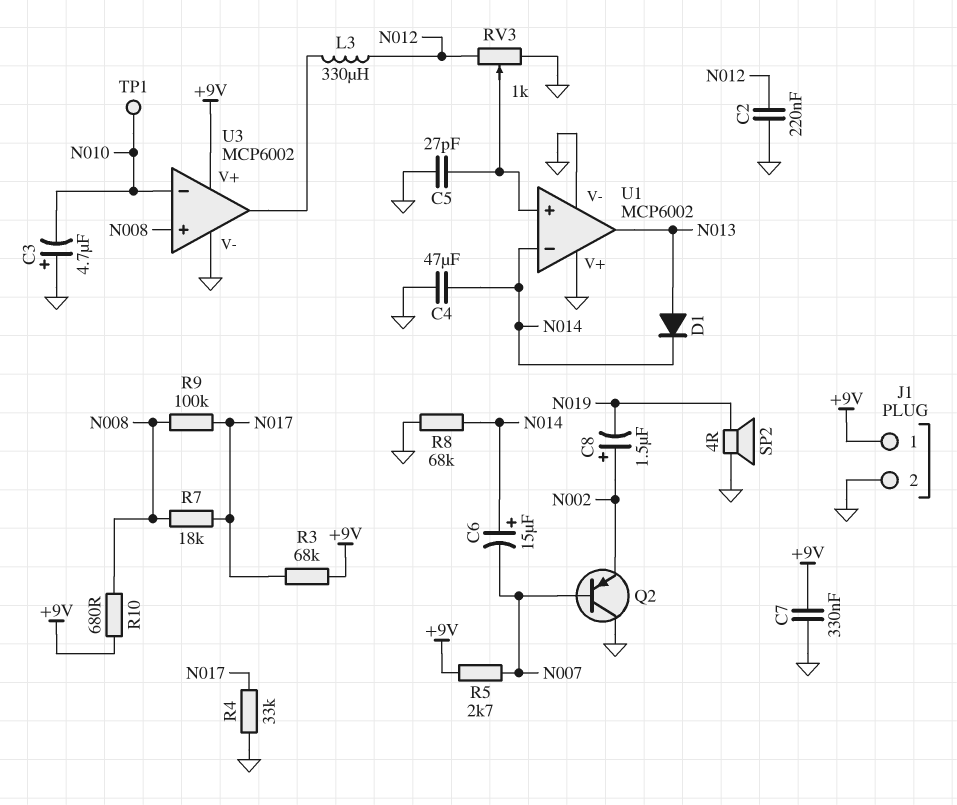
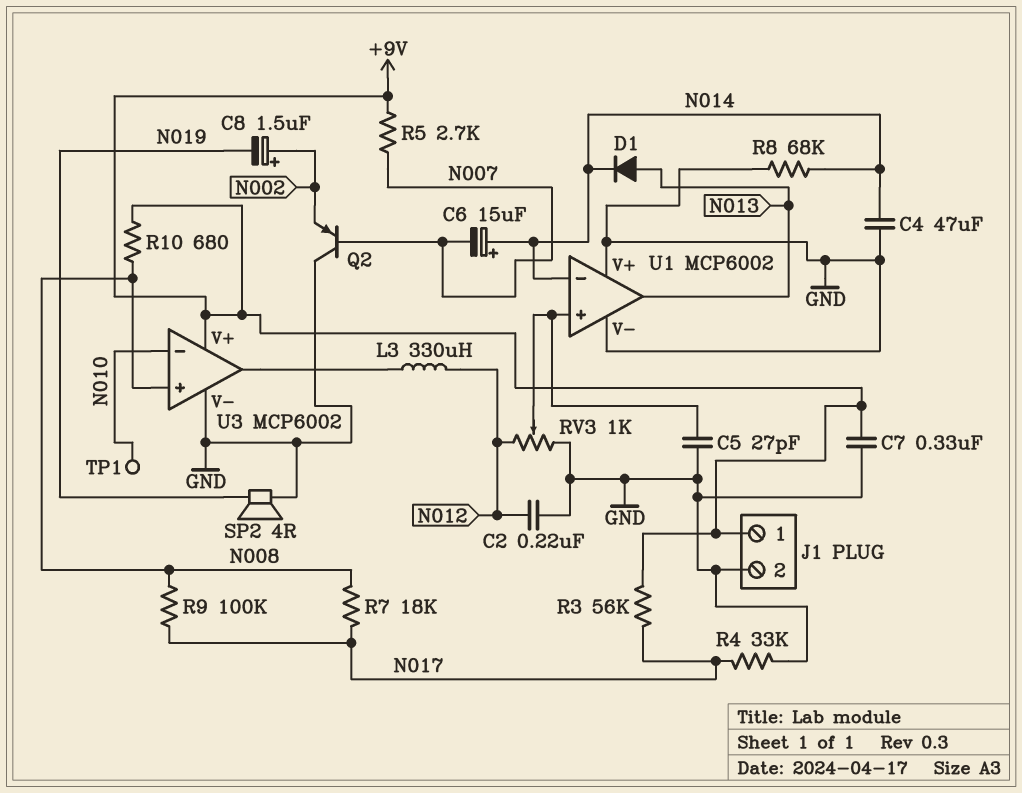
C3: 4.7uF (plus GND, minus N010) -> none
R3: 68k (+9V, N017) -> 56k (+9V, N017)

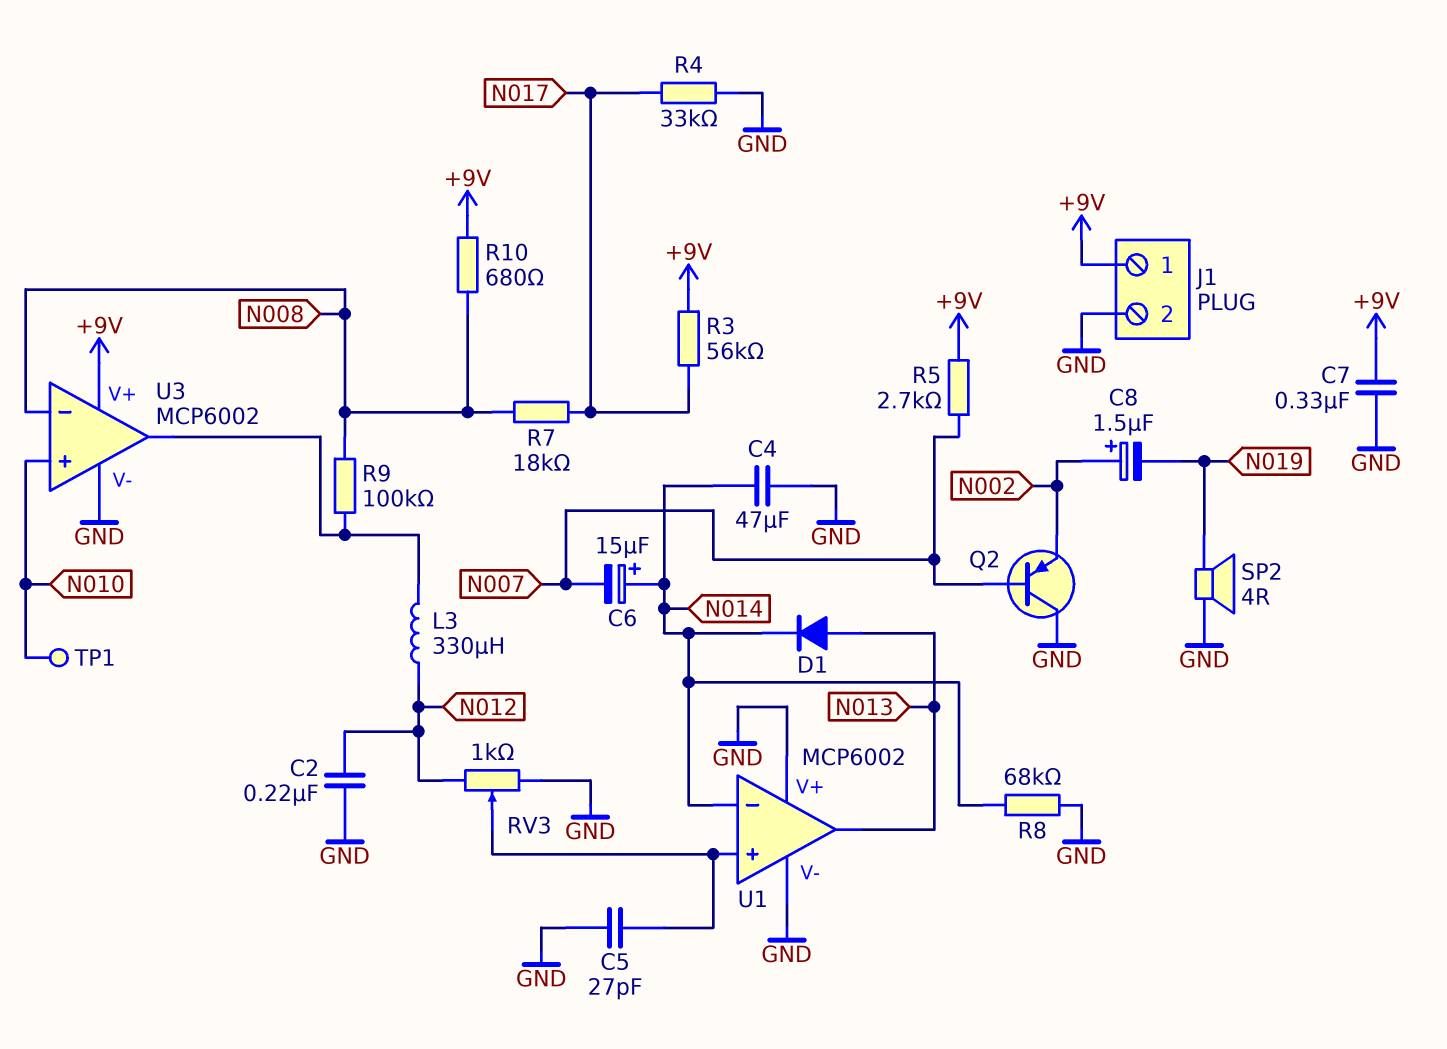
R9: 100k (N008, N017) -> 100k (N008, U3/out)
U3 pin in+: N008 -> N010
U3 pin in-: N010 -> N008

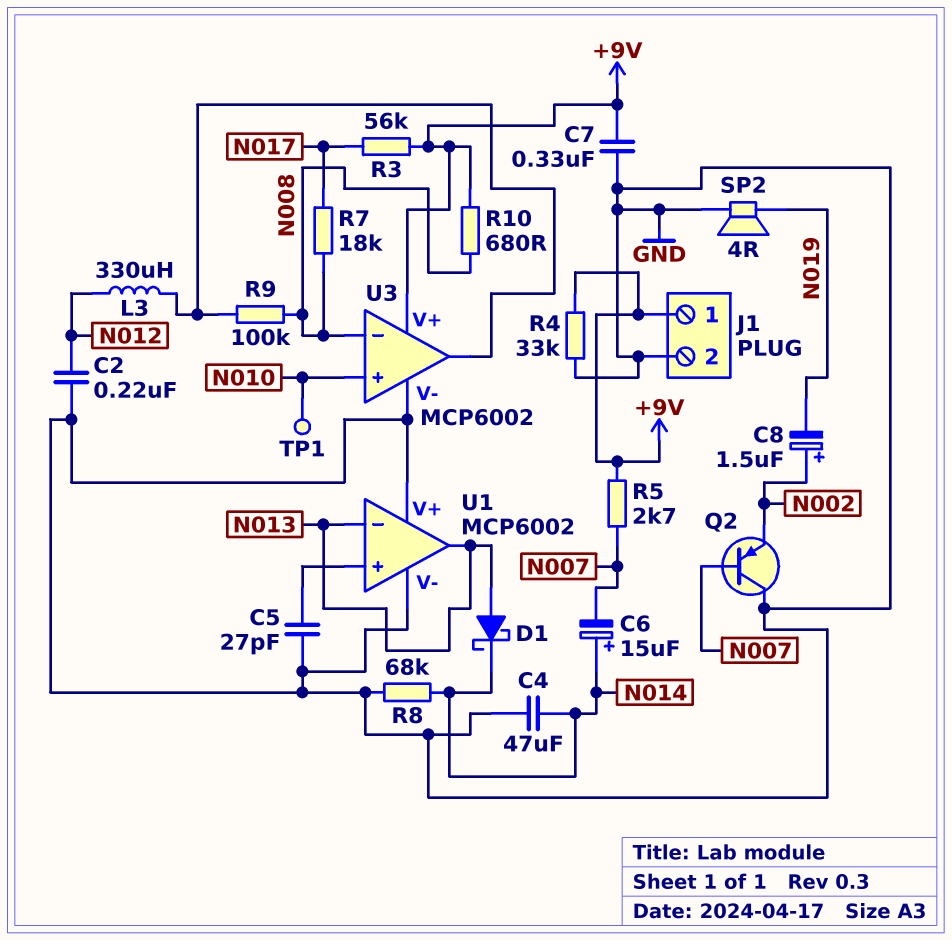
D1: diode (A N013, K N014) -> schottky (A N013, K N014)
R4: 33k (GND, N017) -> 33k (+9V, GND)
RV3: 1k (GND, N012, wiper U1/in+) -> none
U1 pin in-: N014 -> N013

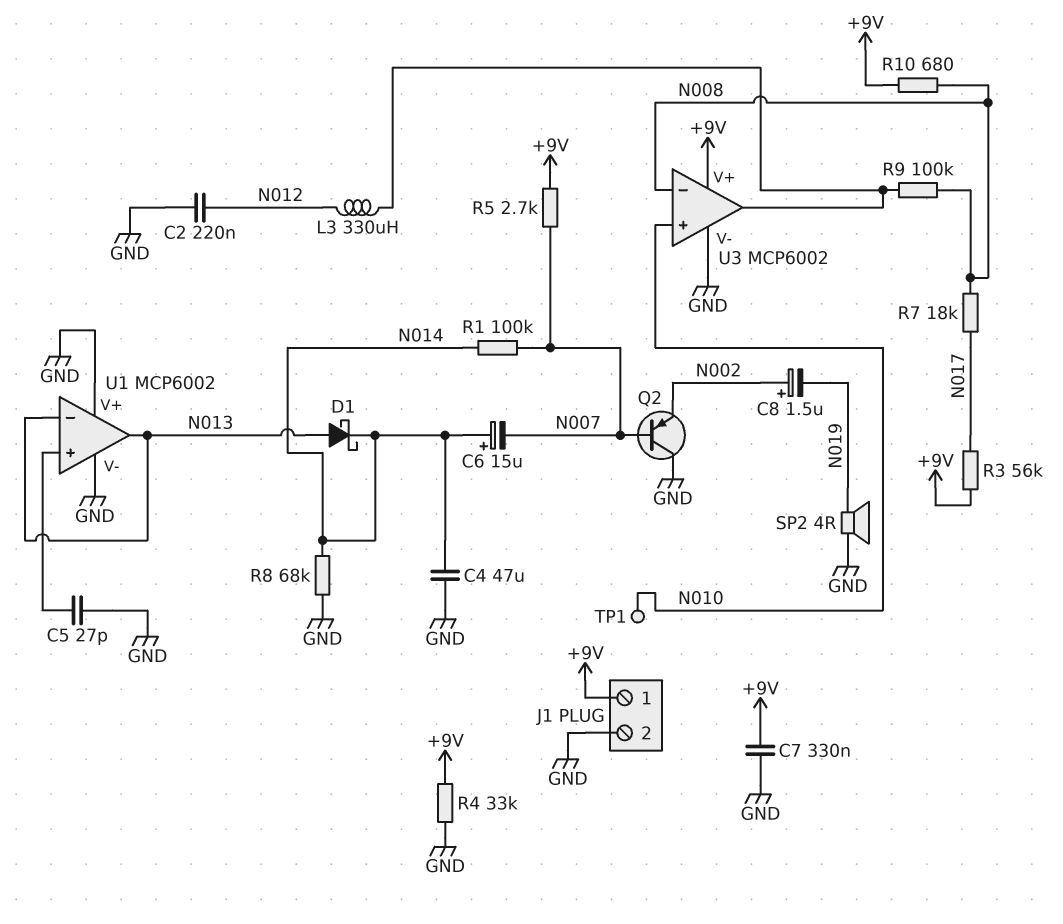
R1: none -> 100k (N007, N014)

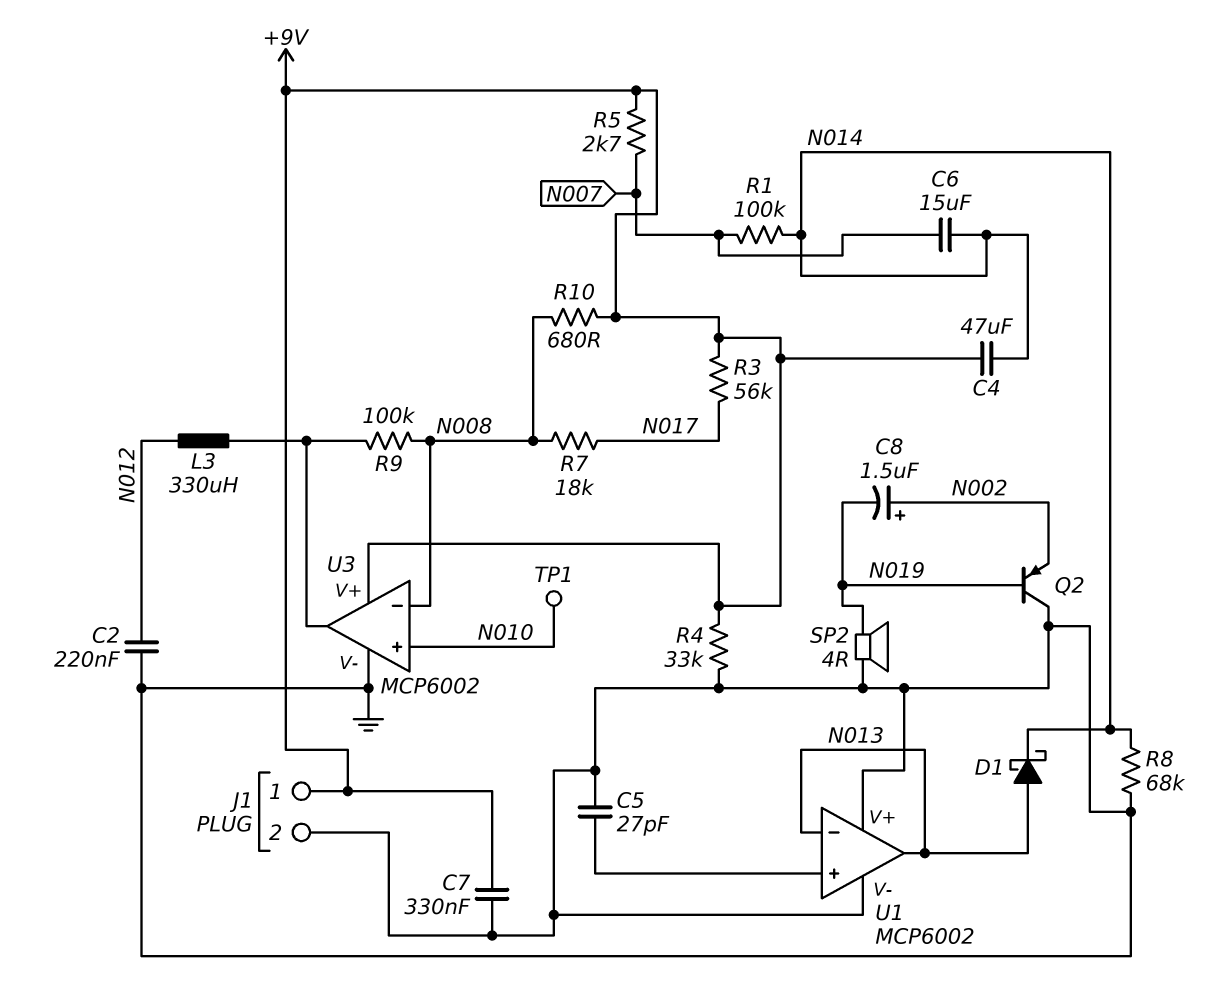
C4: 47uF (GND, N014) -> 47uF (+9V, N014)
C6: 15uF (plus N014, minus N007) -> 15uF (N007, N014)
Q2: PNP (B N007, C GND, E N002) -> PNP (B N019, C GND, E N002)

